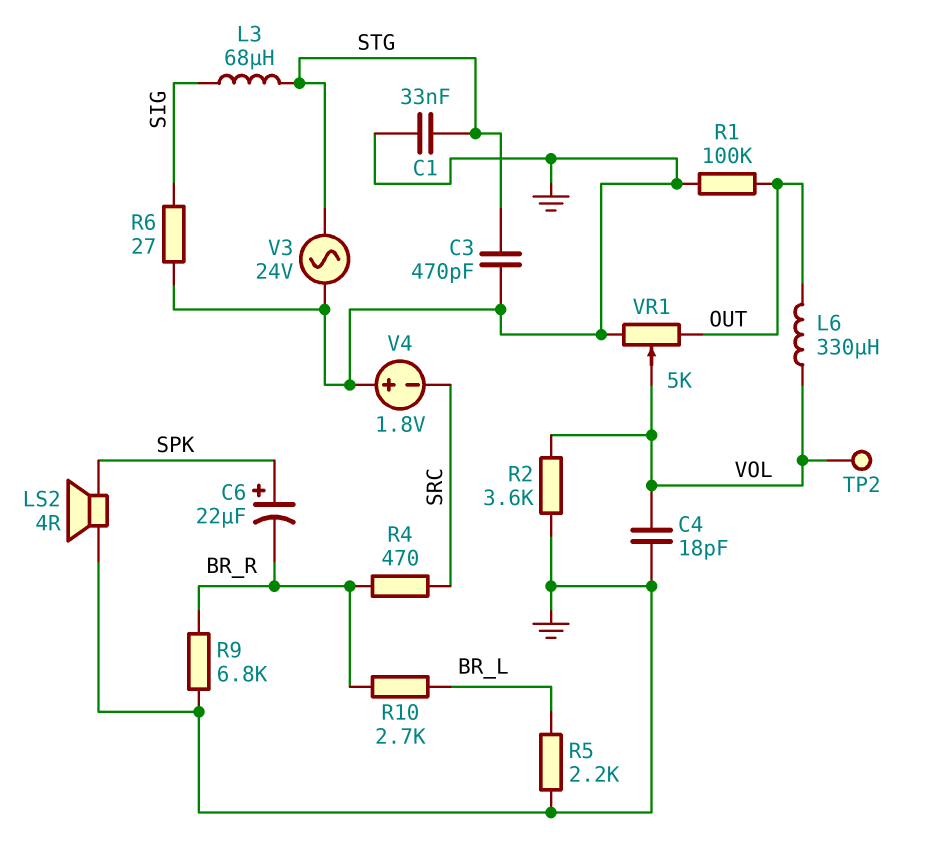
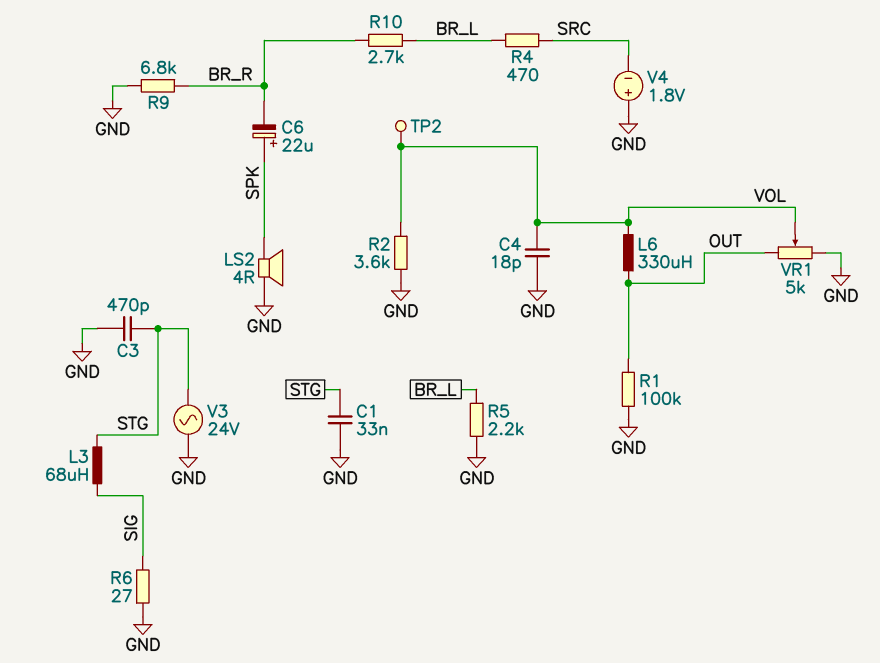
R4: 470 (BR_R, SRC) -> 470 (BR_L, SRC)

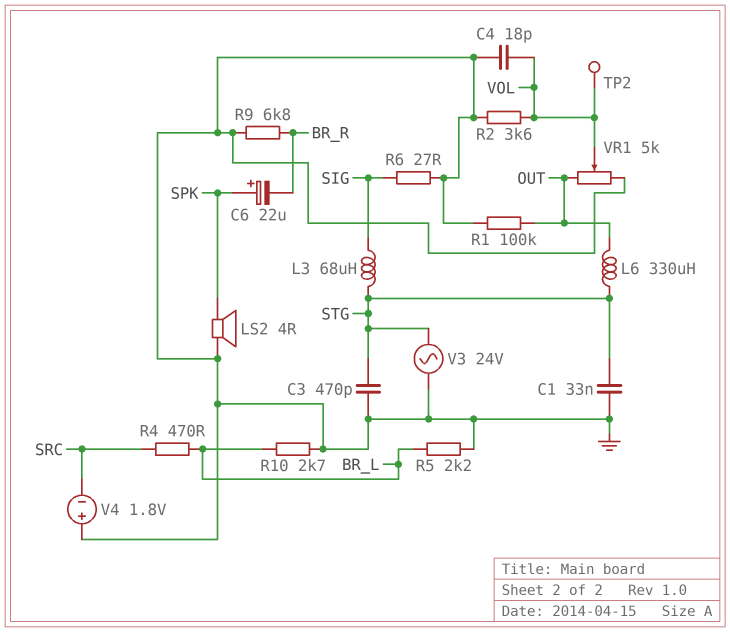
L6: 330uH (OUT, VOL) -> 330uH (OUT, STG)
R10: 2.7k (BR_L, BR_R) -> 2.7k (BR_L, GND)

